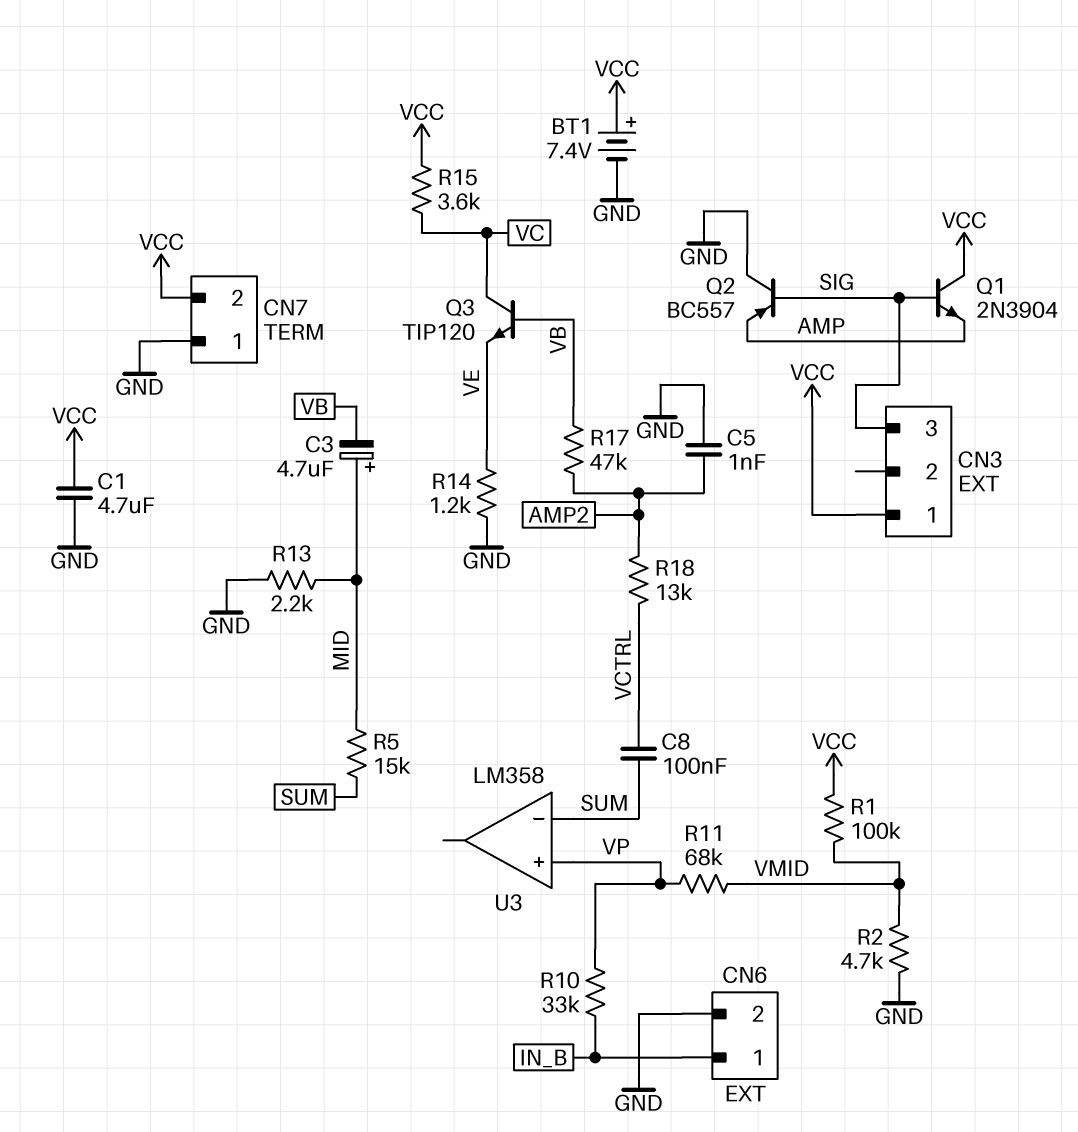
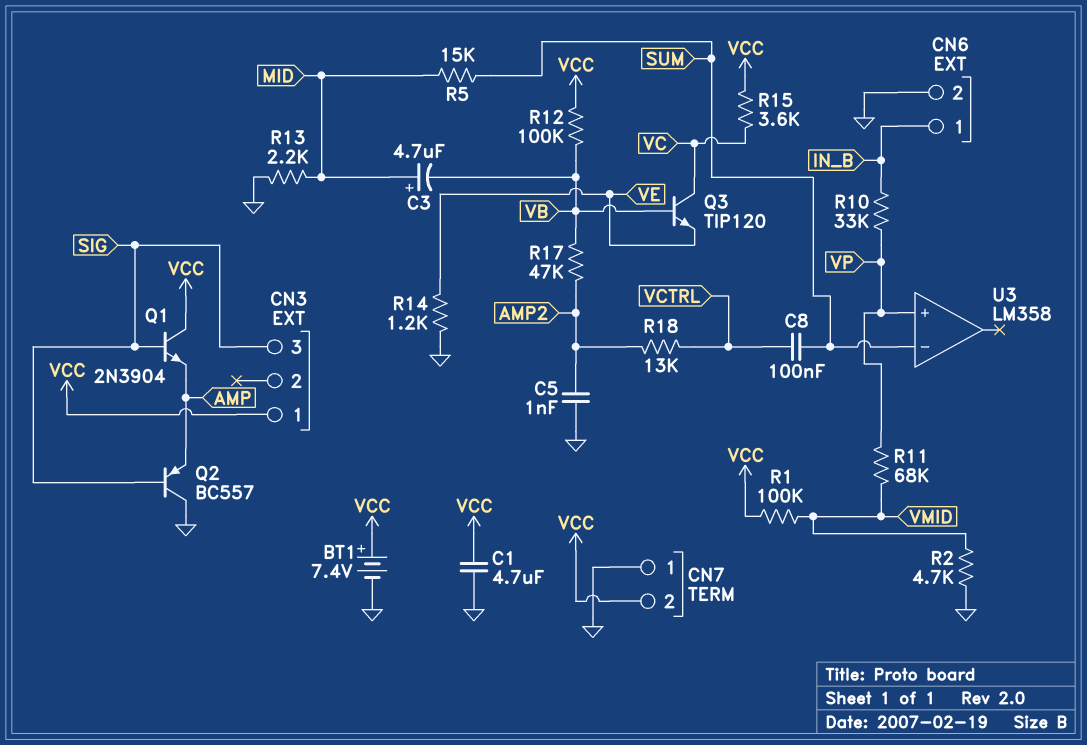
R12: none -> 100k (VB, VCC)

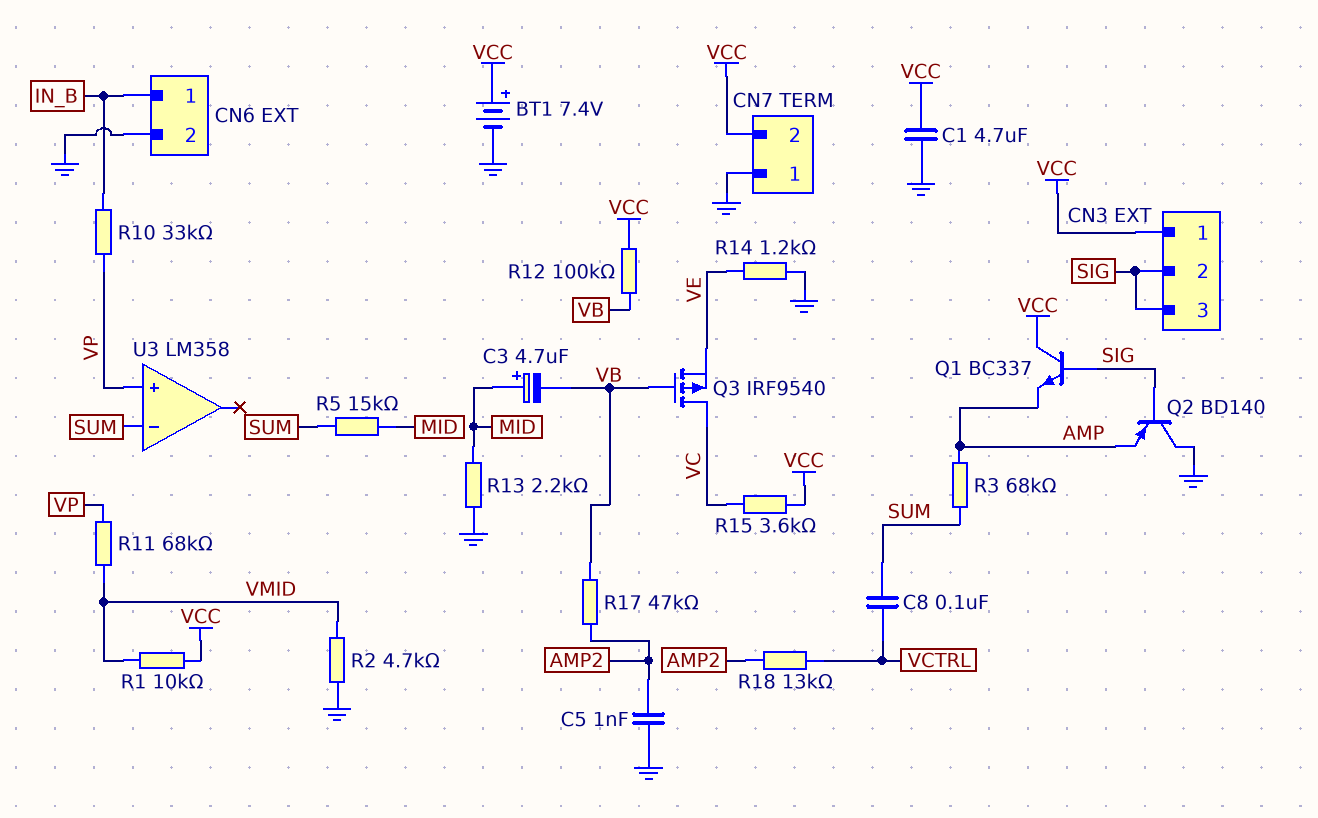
CN3 pin 2: none -> SIG
Q1: NPN 2N3904 (B SIG, C VCC, E AMP) -> NPN BC337 (B SIG, C VCC, E AMP)
Q2: PNP BC557 (B SIG, C GND, E AMP) -> PNP BD140 (B SIG, C GND, E AMP)
Q3: NPN TIP120 (B VB, C VC, E VE) -> PMOS IRF9540 (G VB, D VC, S VE)
R1: 100k (VCC, VMID) -> 10k (VCC, VMID)
R3: none -> 68k (AMP, SUM)

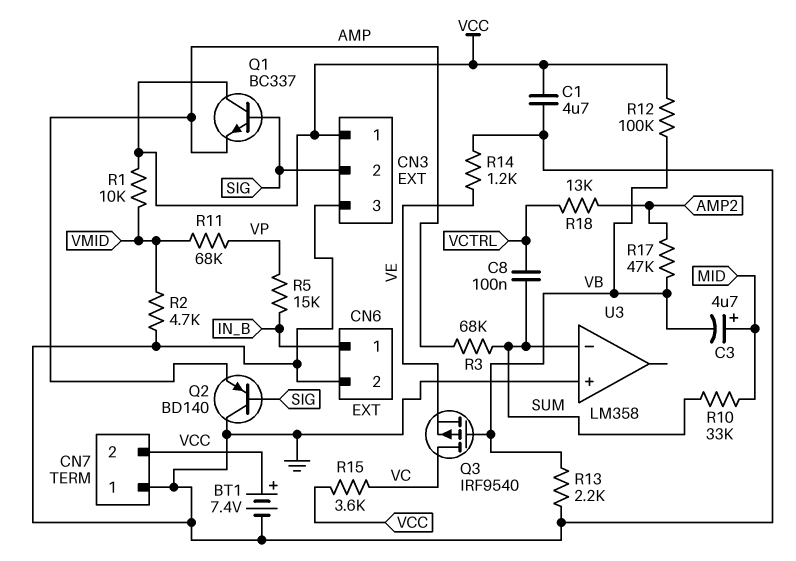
C5: 1nF (AMP2, GND) -> none
CN3 pin 3: SIG -> GND
R5: 15k (MID, SUM) -> 15k (IN_B, VP)
R10: 33k (IN_B, VP) -> 33k (MID, SUM)
R13: 2.2k (GND, MID) -> 2.2k (GND, VB)
U3 pin in+: VP -> GND

